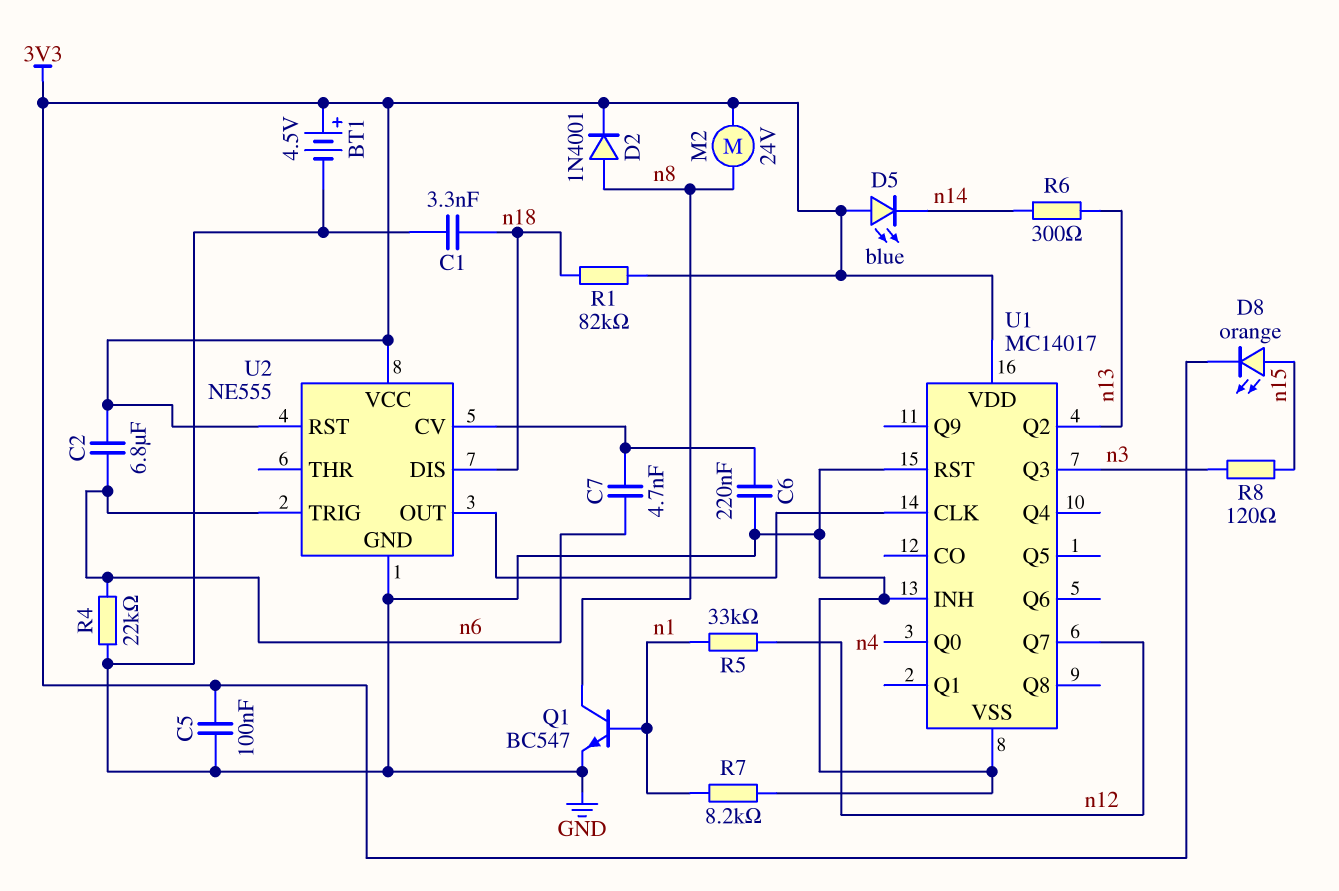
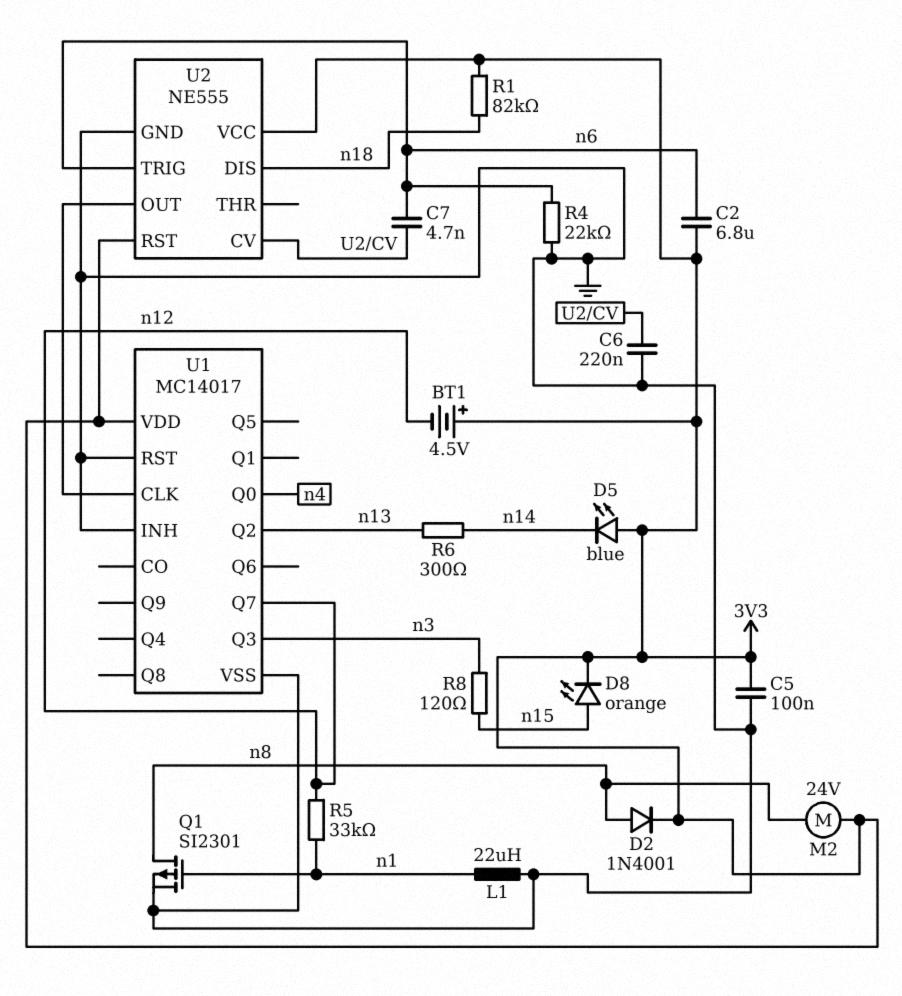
BT1: 4.5V (plus 3V3, minus GND) -> 4.5V (plus 3V3, minus n12)
C1: 3.3nF (GND, n18) -> none
L1: none -> 22uH (GND, n1)
Q1: NPN BC547 (B n1, C n8, E GND) -> PMOS SI2301 (G n1, D n8, S GND)
R7: 8.2k (GND, n1) -> none

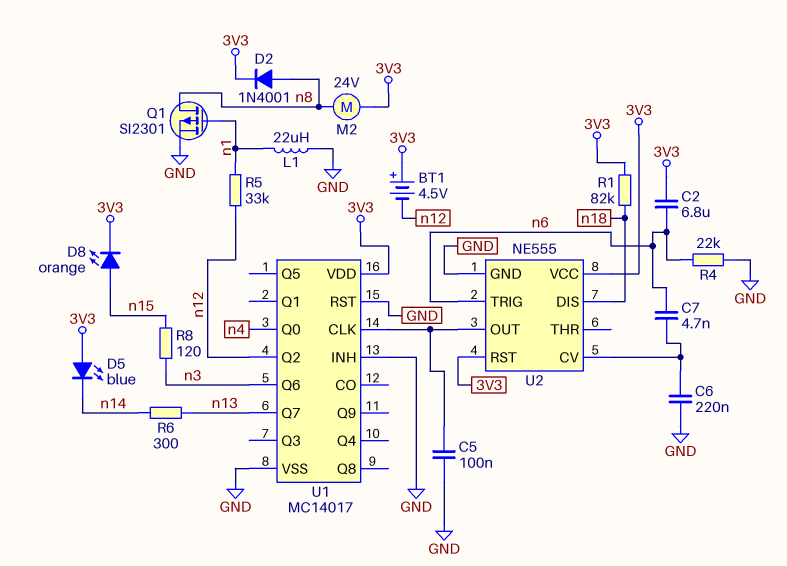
C5: 100nF (3V3, GND) -> 100nF (GND, U1/CLK)
U1 pin Q2: n13 -> n12
U1 pin Q3: n3 -> none
U1 pin Q6: none -> n3
U1 pin Q7: n12 -> n13

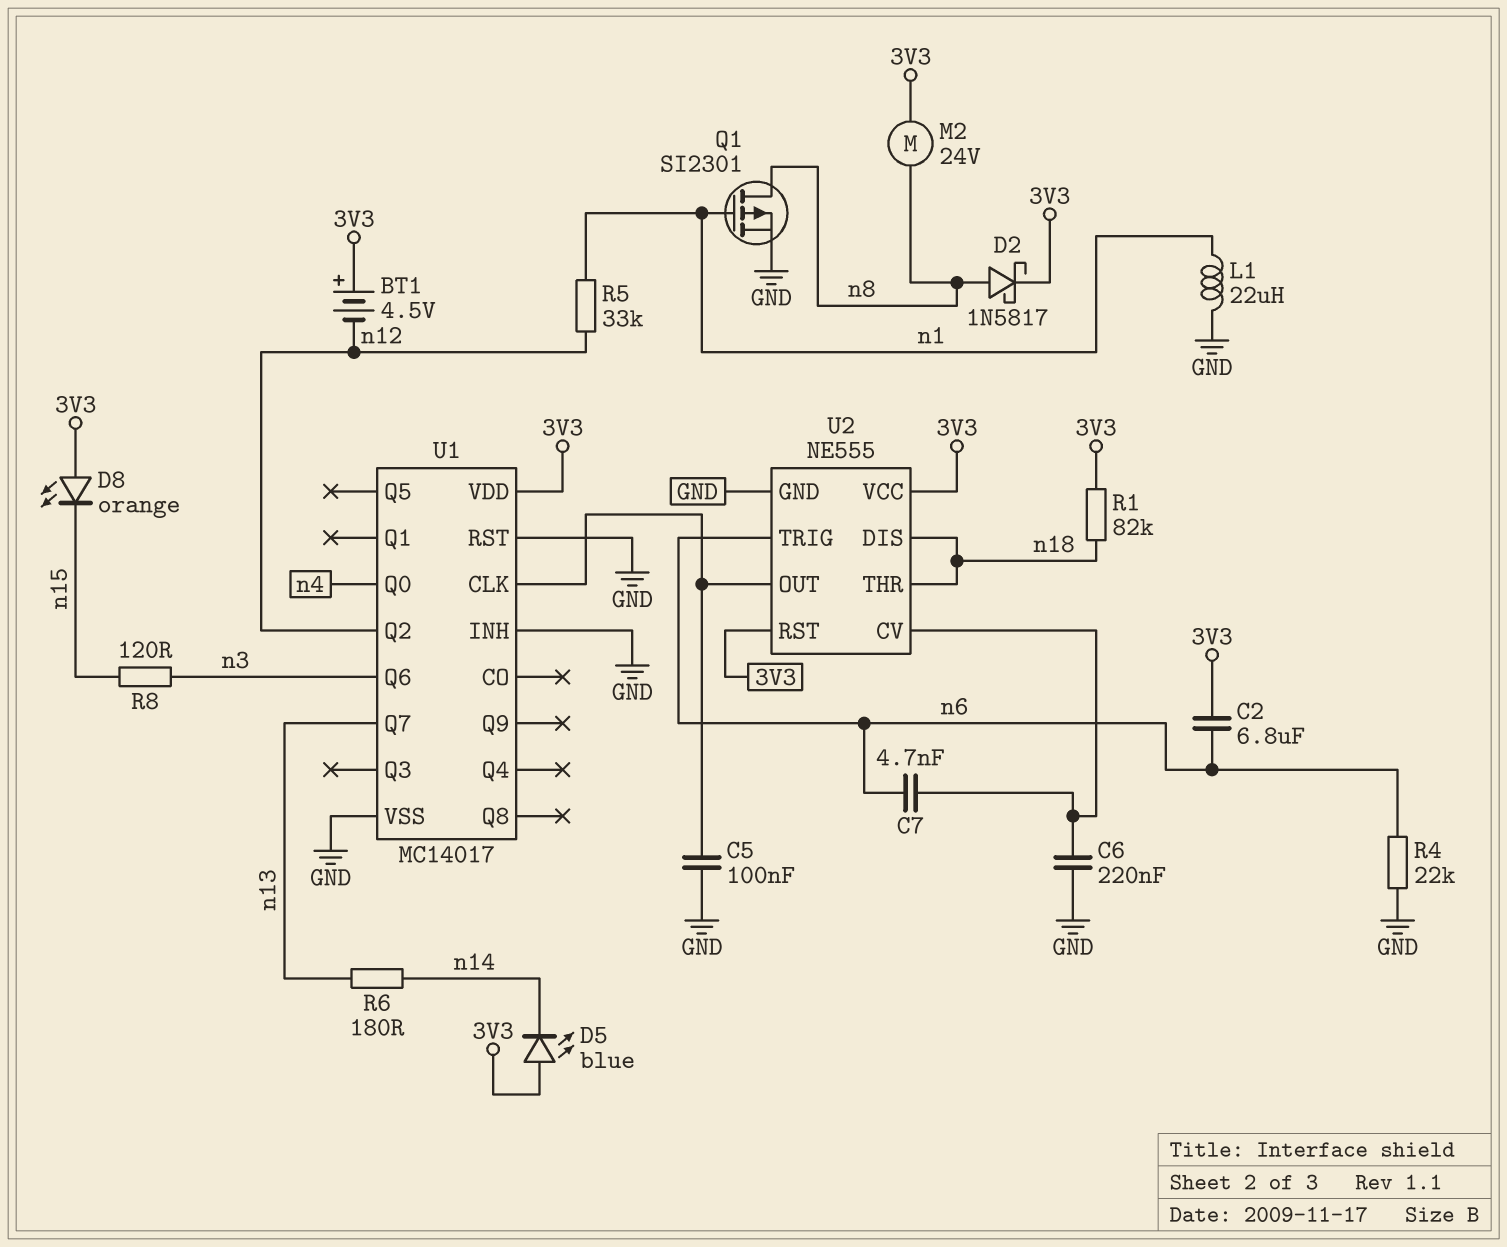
D2: diode 1N4001 (A n8, K 3V3) -> schottky 1N5817 (A n8, K 3V3)
D8: LED orange (A n15, K 3V3) -> LED orange (A 3V3, K n15)
R6: 300 (n13, n14) -> 180 (n13, n14)
U2 pin THR: none -> n18

